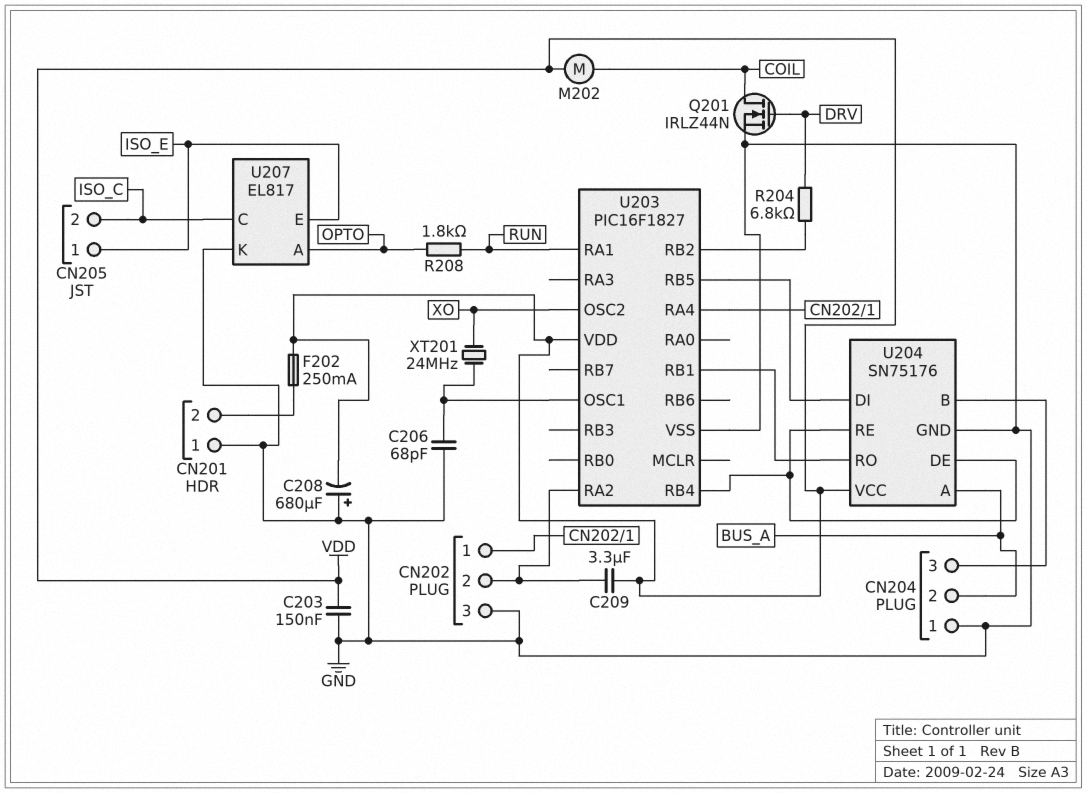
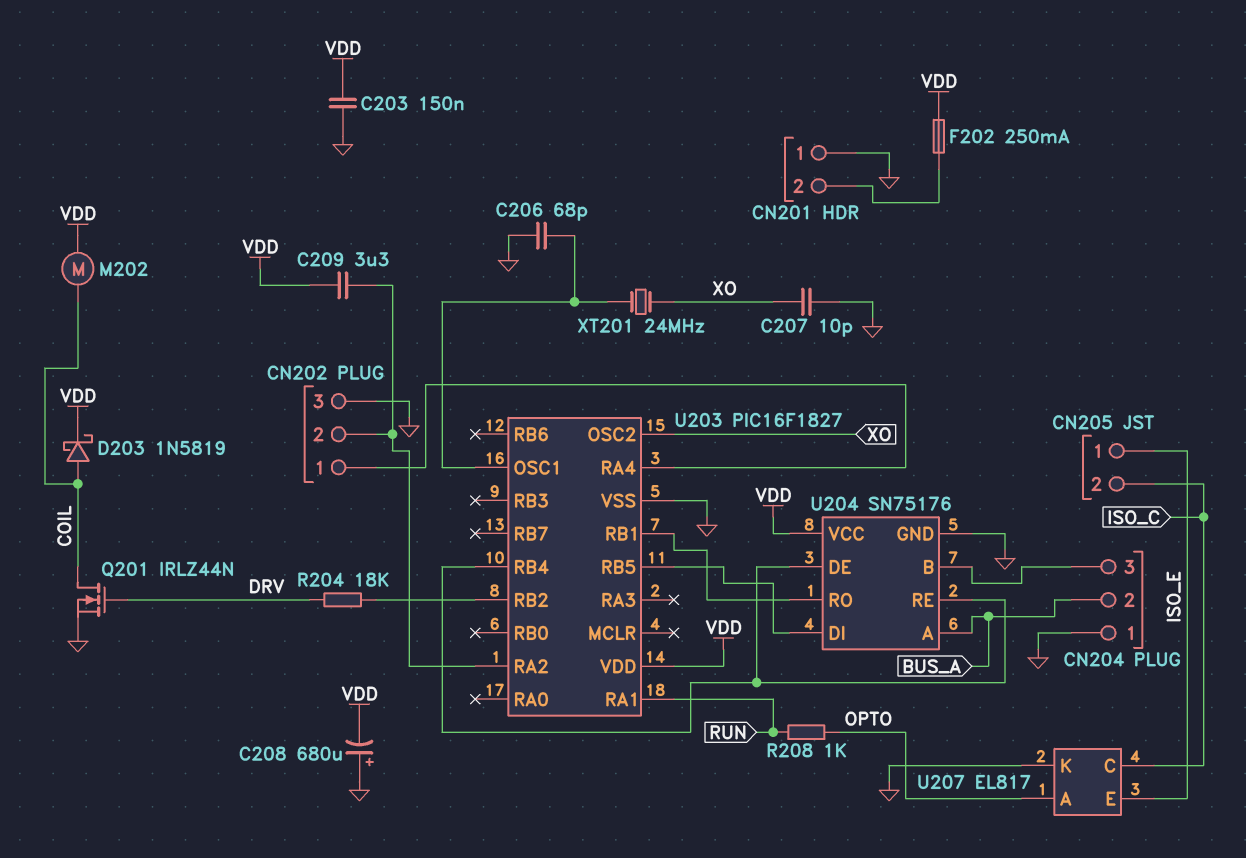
C207: none -> 10pF (GND, XO)
D203: none -> schottky 1N5819 (A COIL, K VDD)
R204: 6.8k (DRV, U203/RB2) -> 18k (DRV, U203/RB2)
R208: 1.8k (OPTO, RUN) -> 1k (OPTO, RUN)

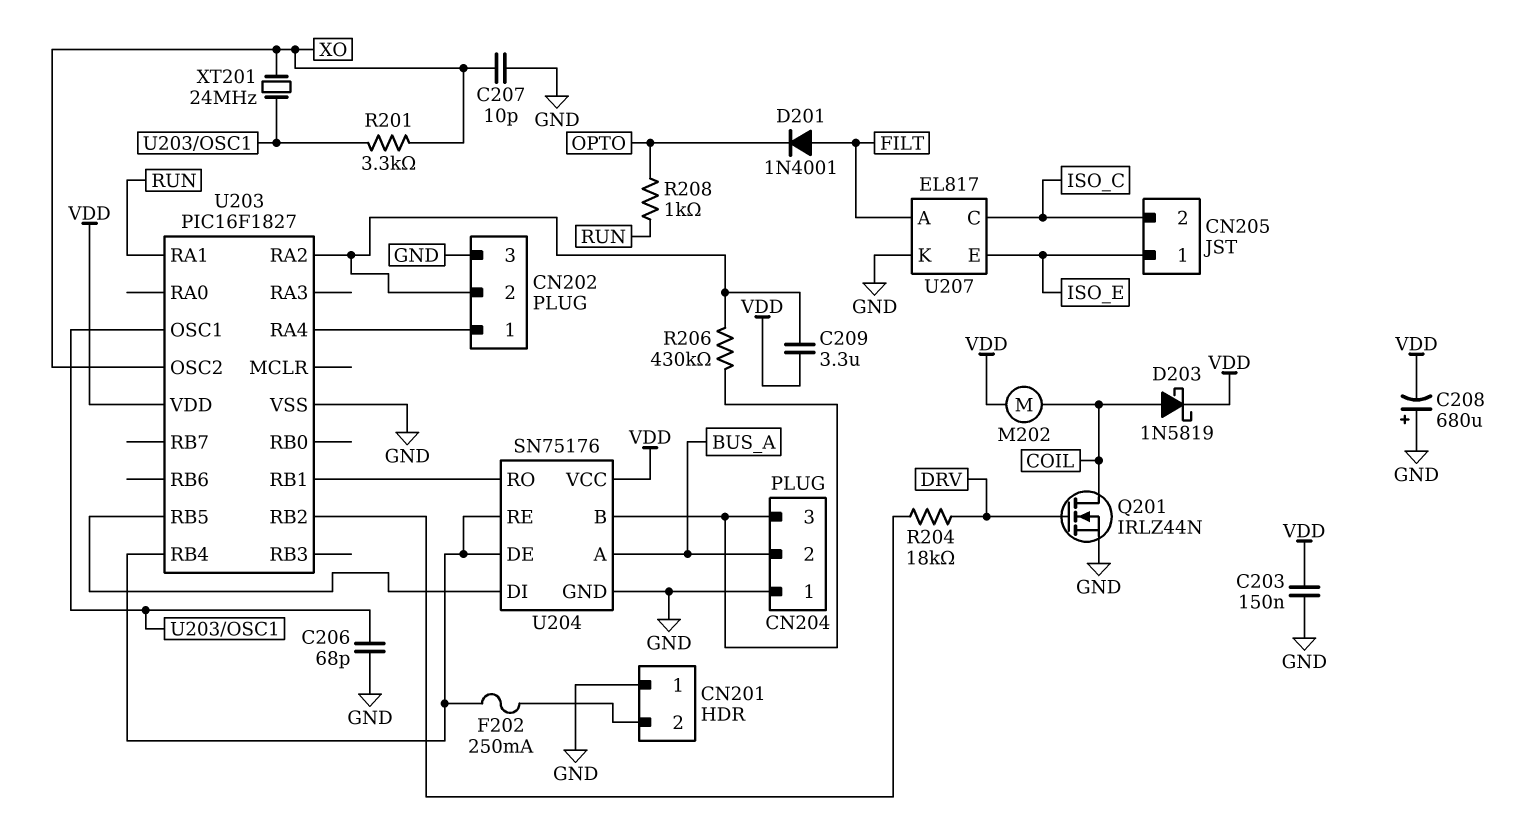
D201: none -> diode 1N4001 (A FILT, K OPTO)
F202: 250mA (CN201/2, VDD) -> 250mA (CN201/2, U203/RB4)
R201: none -> 3.3k (U203/OSC1, XO)
R206: none -> 430k (CN202/2, CN204/3)
U207 pin A: OPTO -> FILT

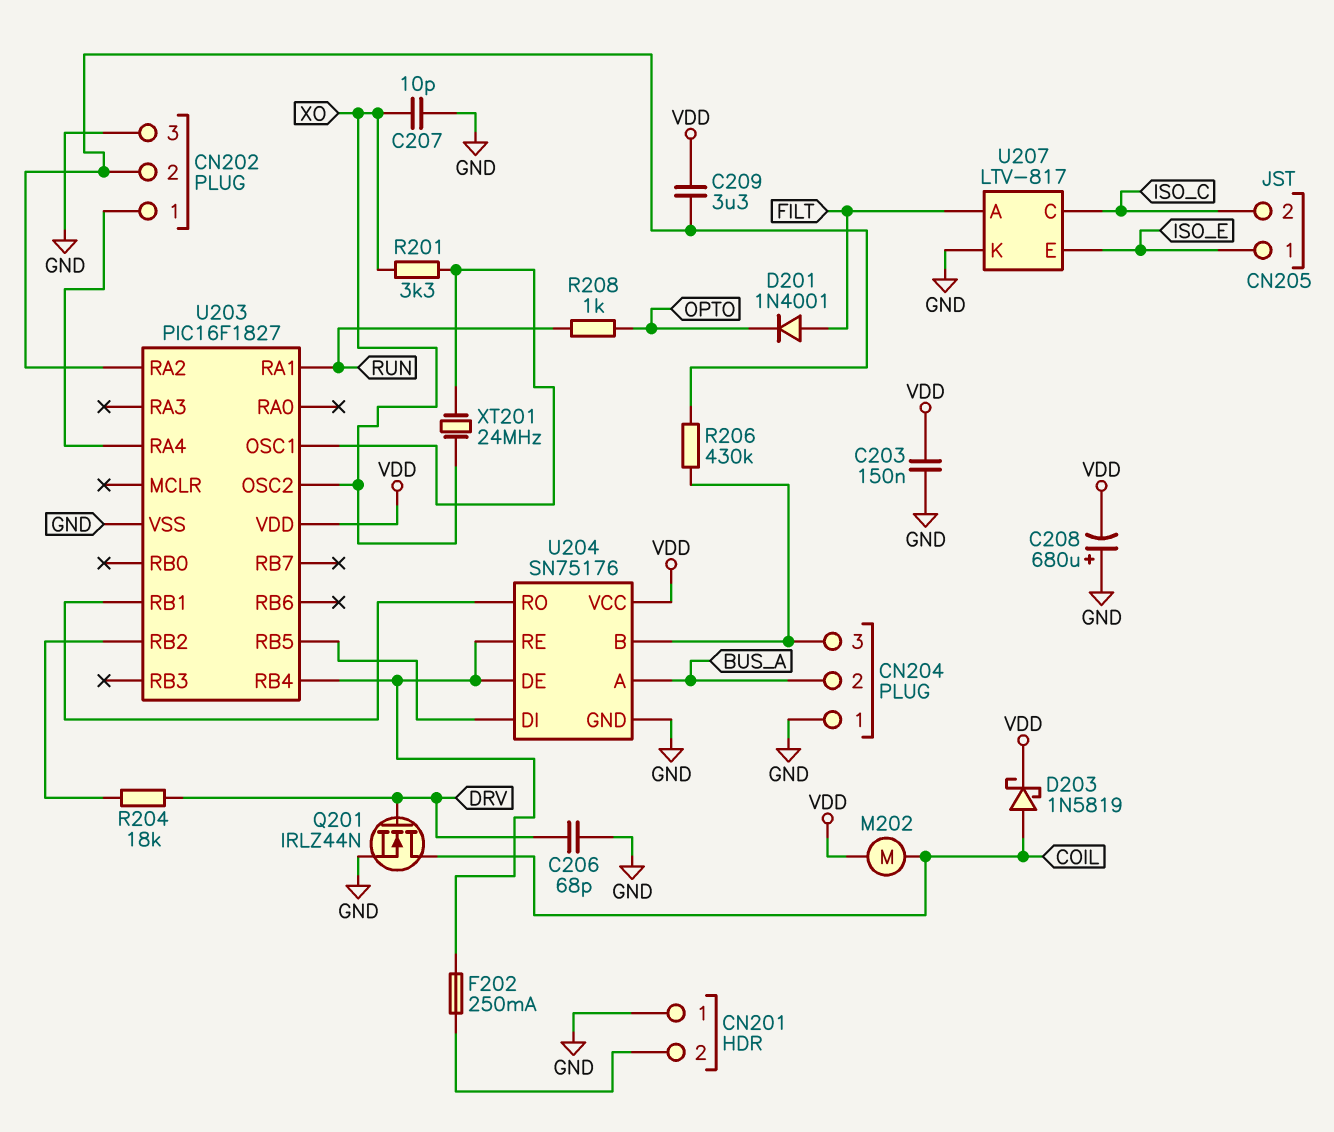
C206: 68pF (GND, U203/OSC1) -> 68pF (DRV, GND)
U207: EL817 -> LTV-817

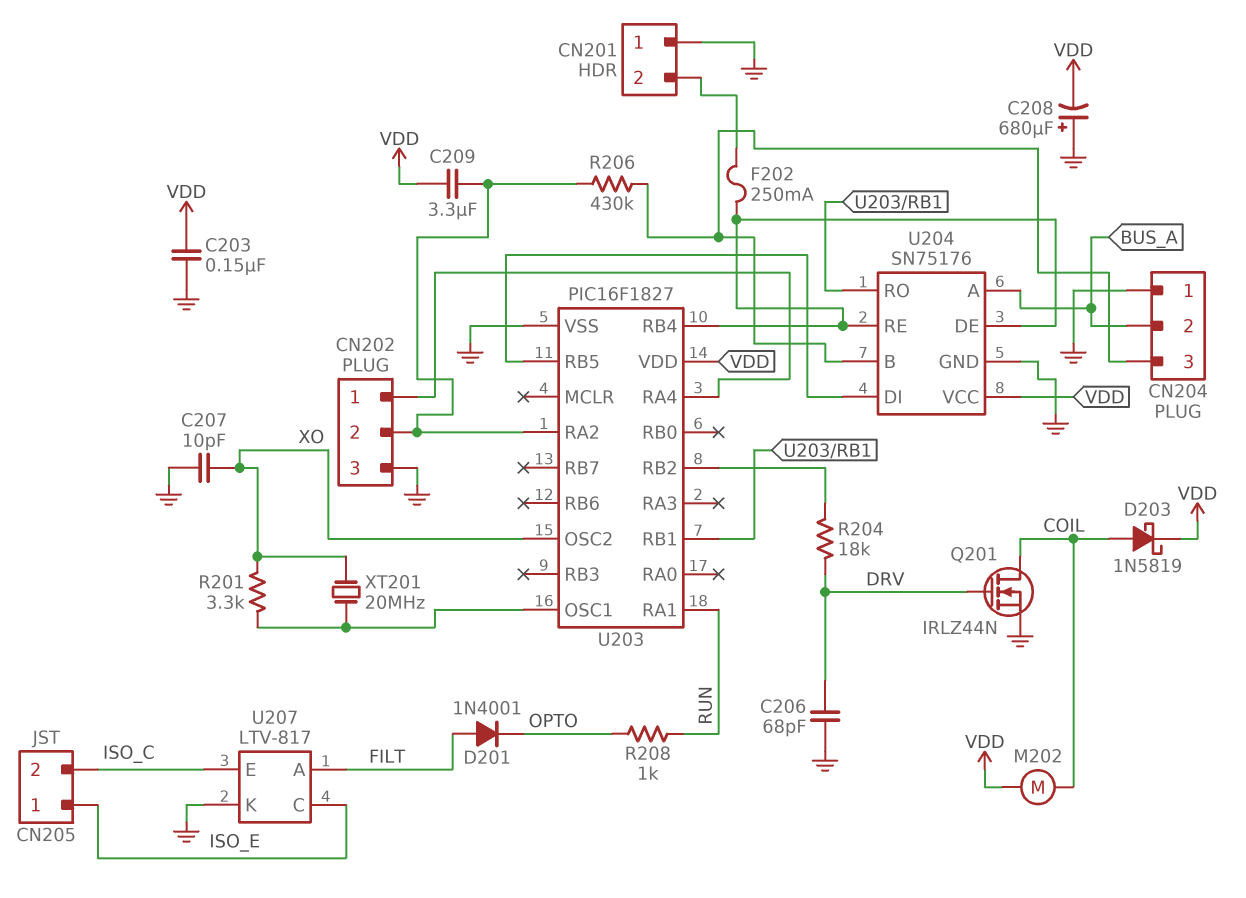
U207 pin C: ISO_C -> ISO_E
U207 pin E: ISO_E -> ISO_C
XT201: 24MHz (U203/OSC1, XO) -> 20MHz (U203/OSC1, XO)

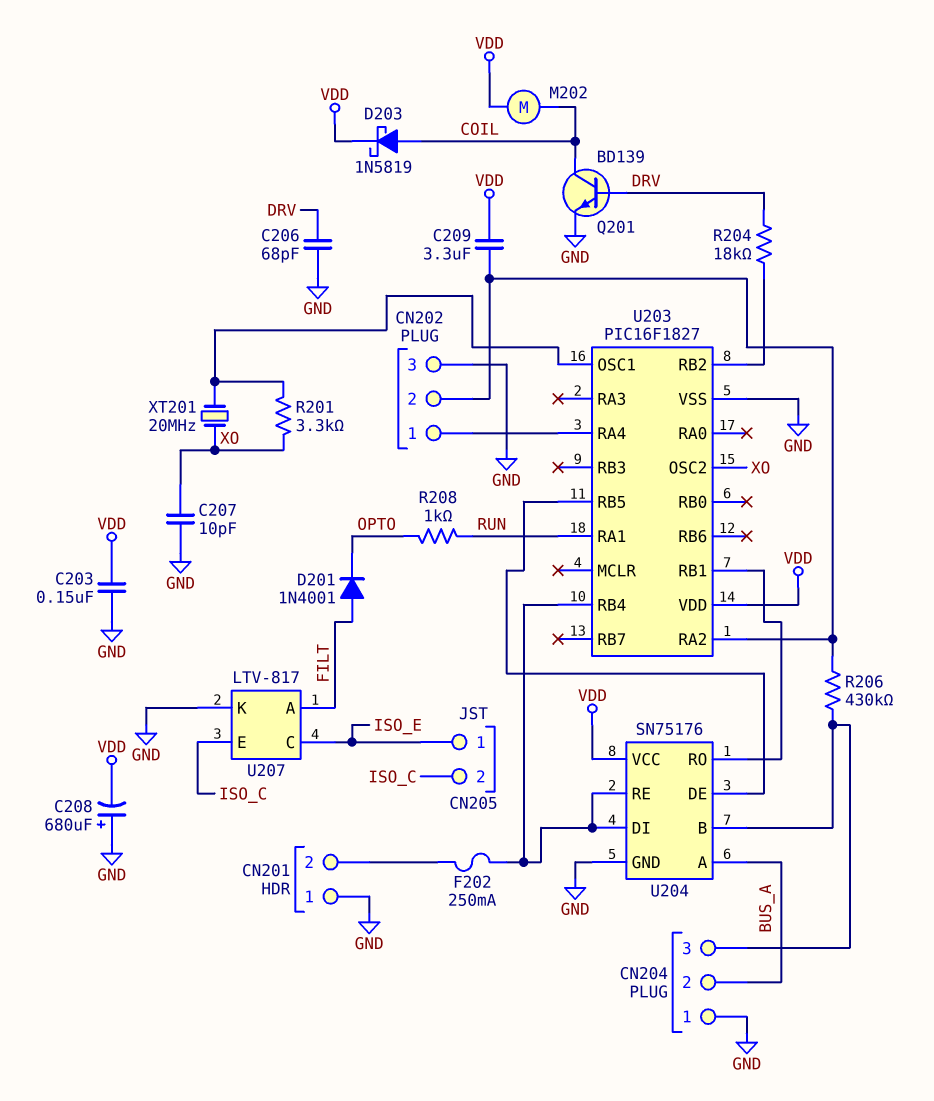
Q201: NMOS IRLZ44N (G DRV, D COIL, S GND) -> NPN BD139 (B DRV, C COIL, E GND)
U204 pin DE: U203/RB4 -> U203/RB5
U204 pin DI: U203/RB5 -> U203/RB4

